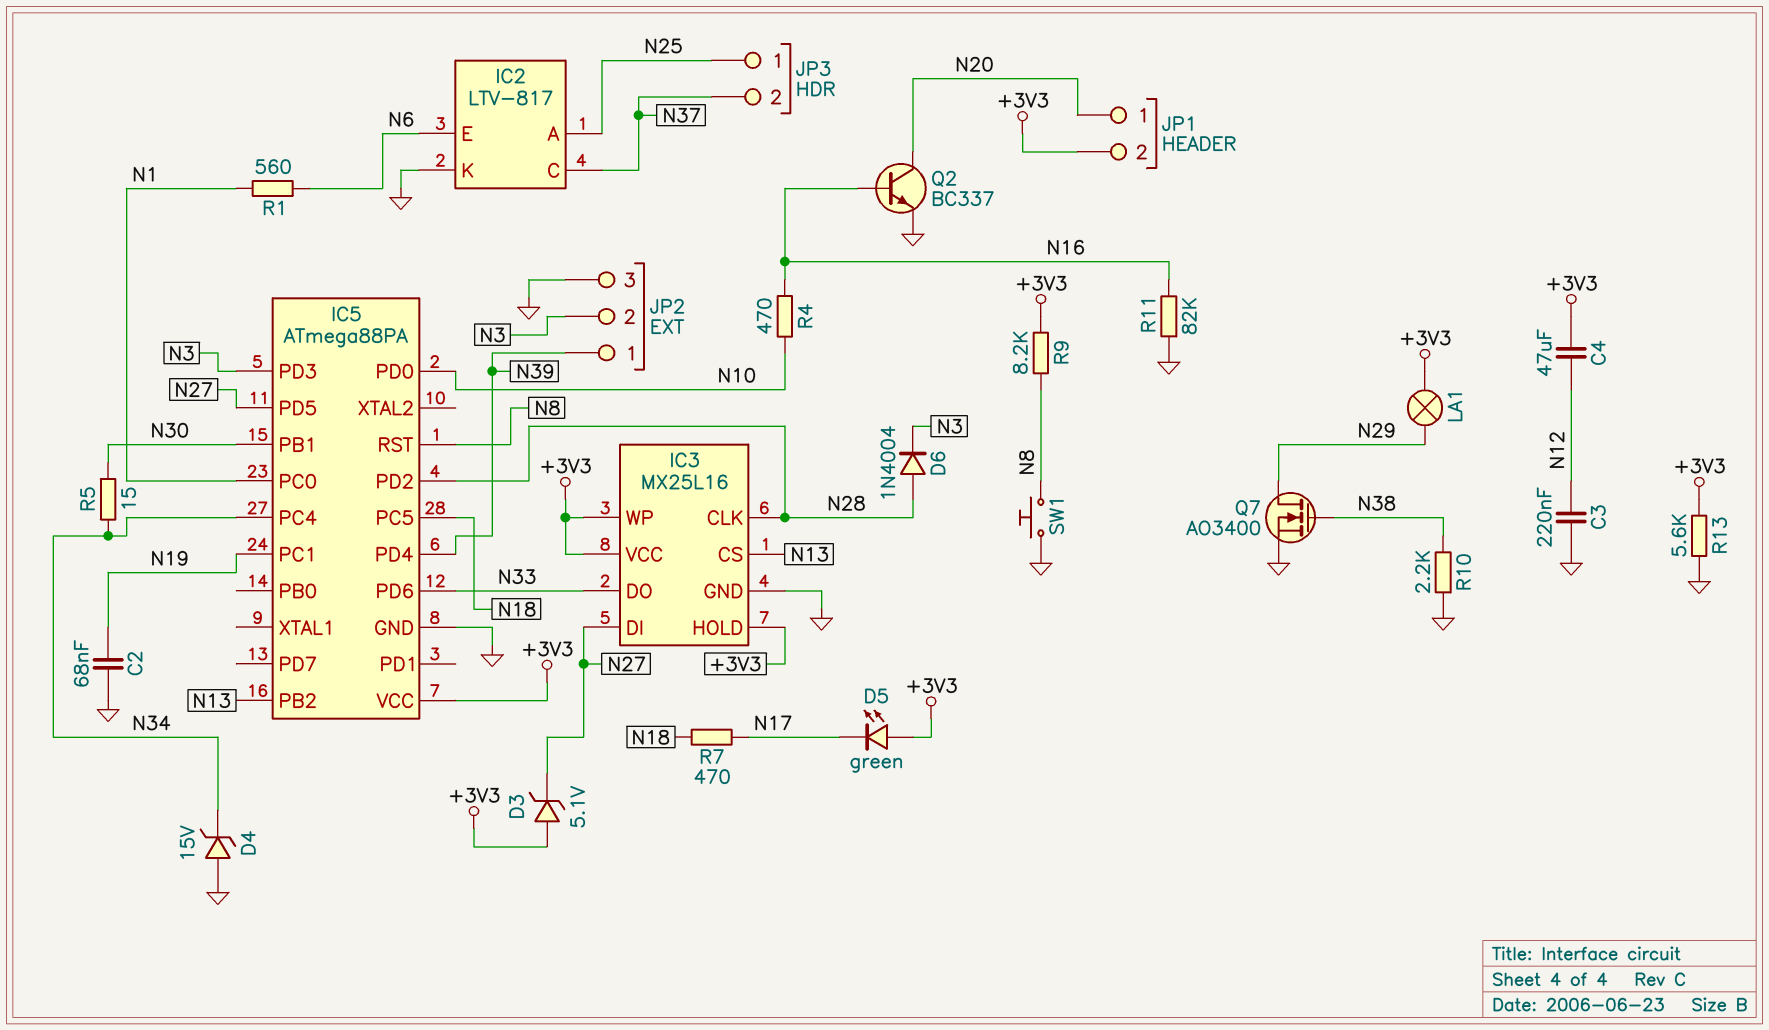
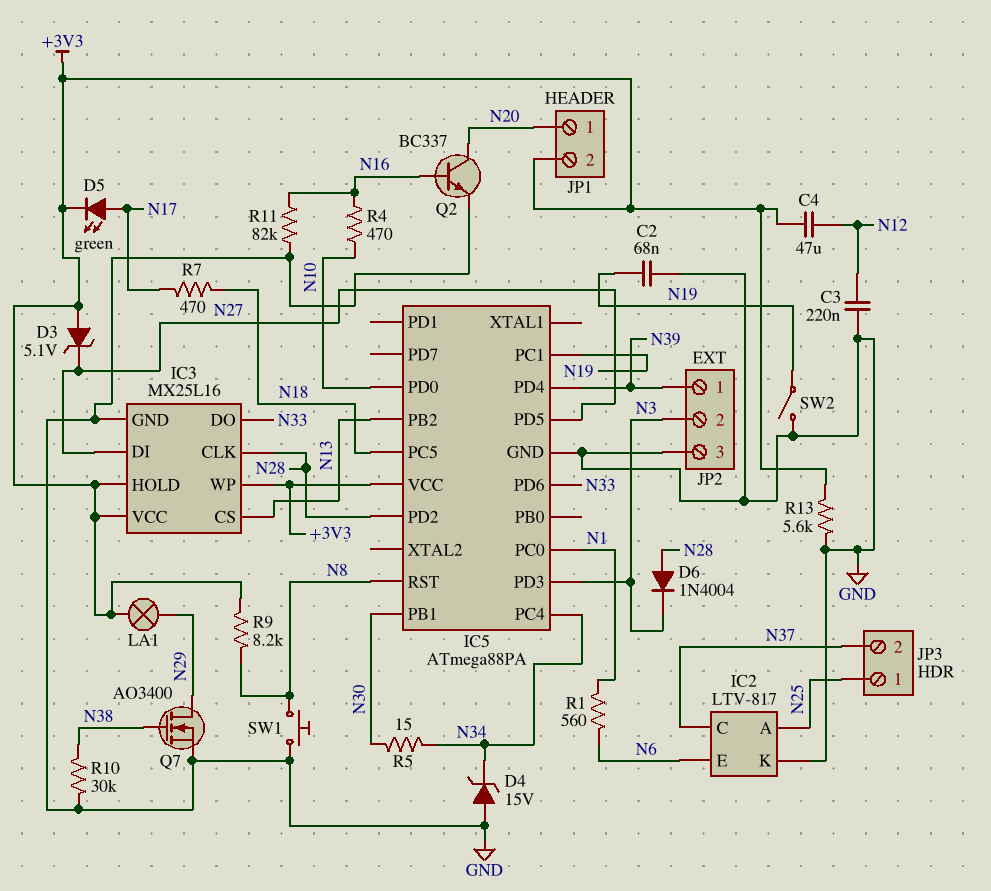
D5: LED green (A +3V3, K N17) -> LED green (A N17, K +3V3)
R10: 2.2k (GND, N38) -> 30k (GND, N38)
SW2: none -> switch (GND, N19)

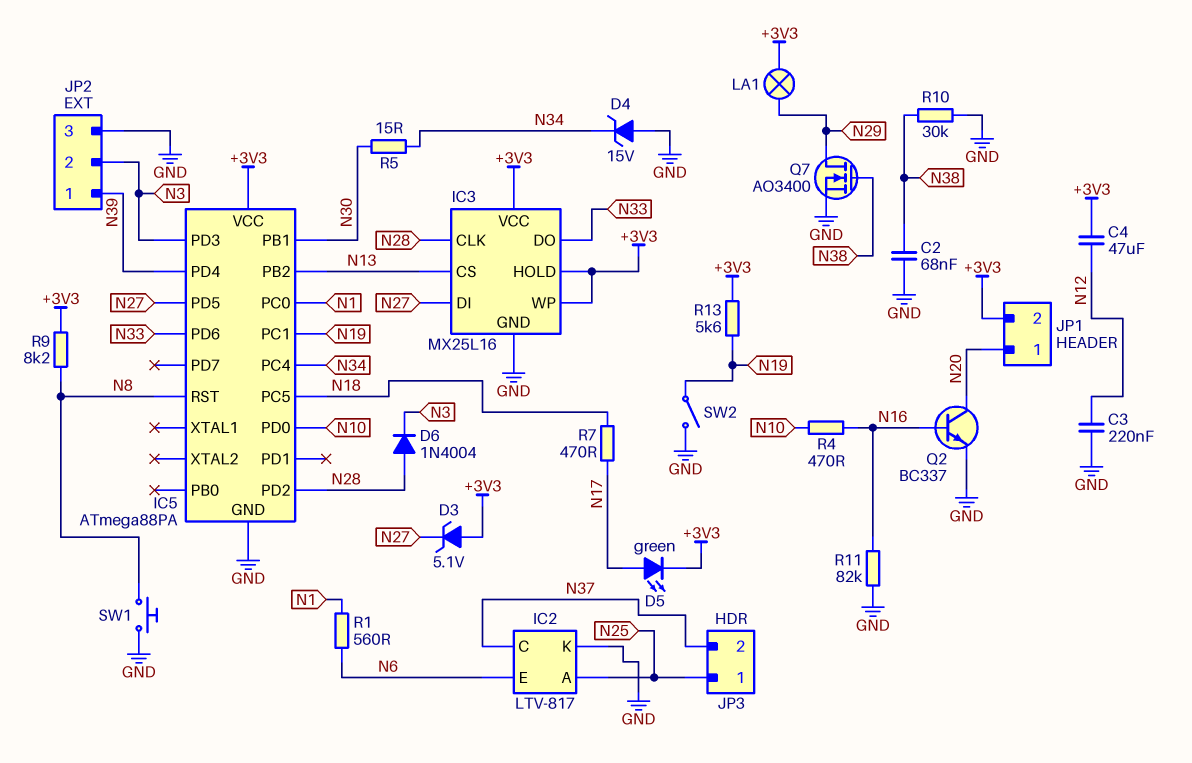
C2: 68nF (GND, N19) -> 68nF (GND, N38)
R13: 5.6k (+3V3, GND) -> 5.6k (+3V3, N19)

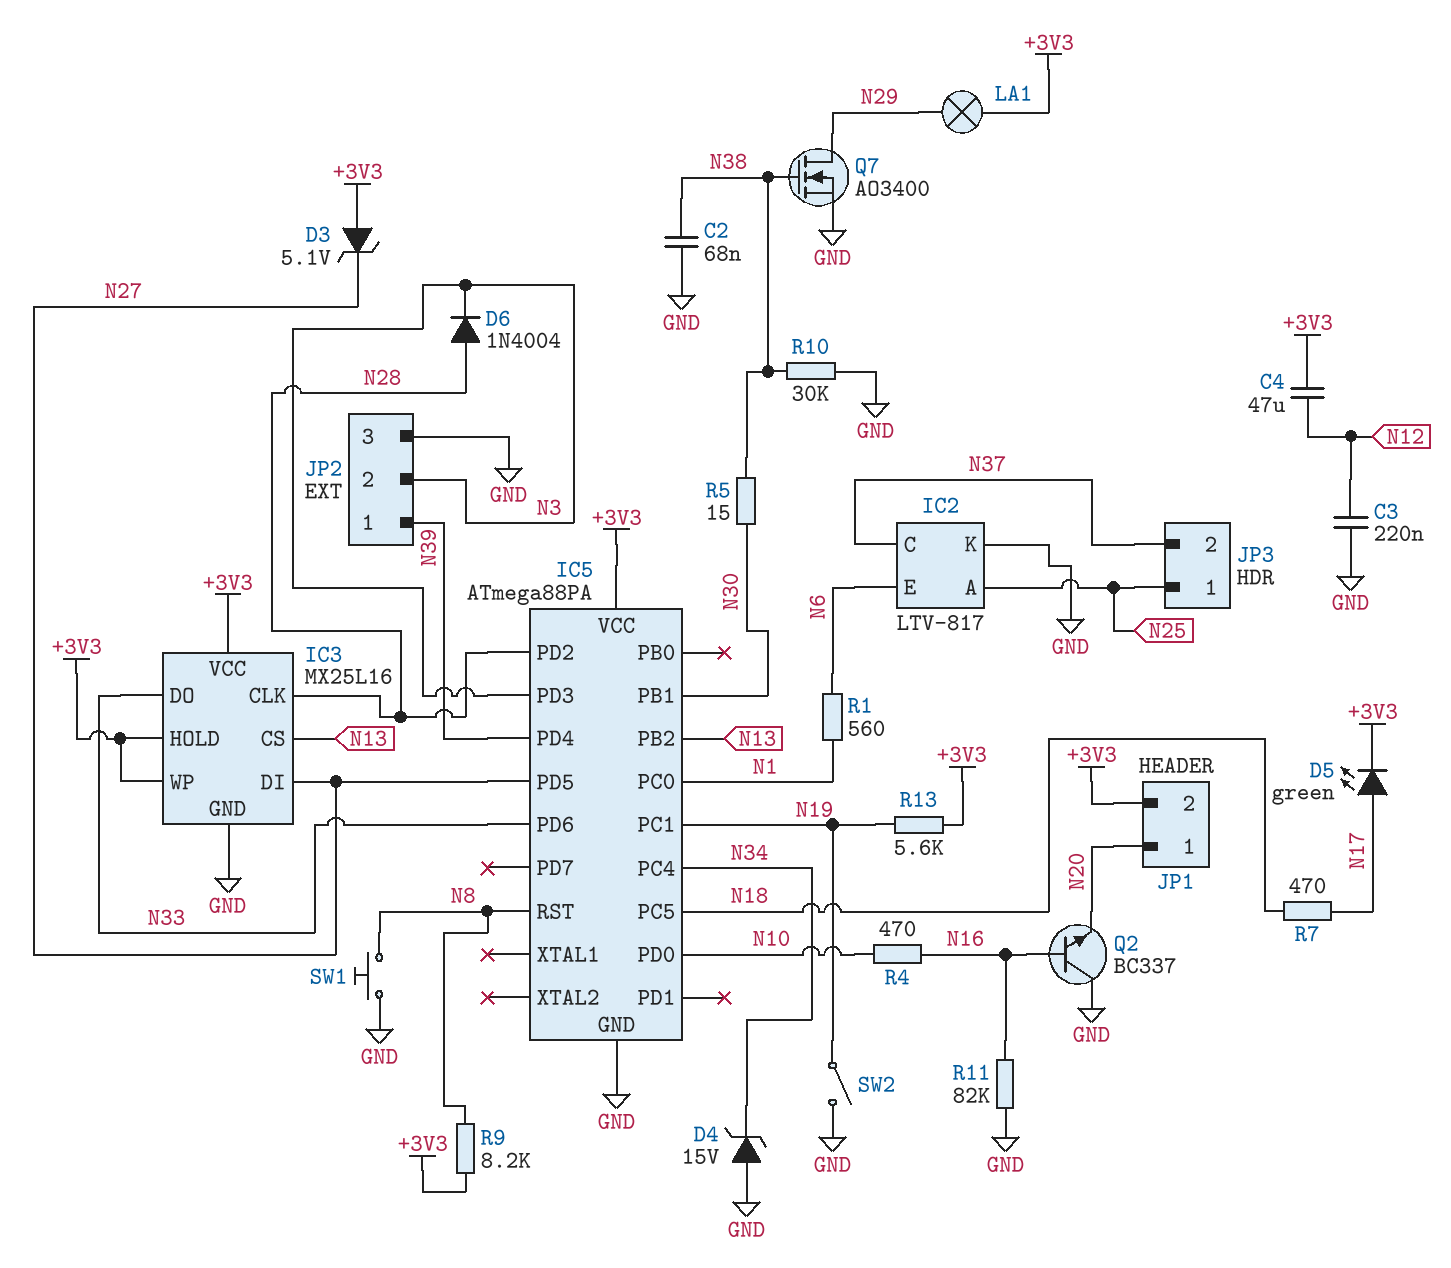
Q2: NPN BC337 (B N16, C N20, E GND) -> NPN BC337 (B N16, C GND, E N20)
R5: 15 (N30, N34) -> 15 (N30, N38)

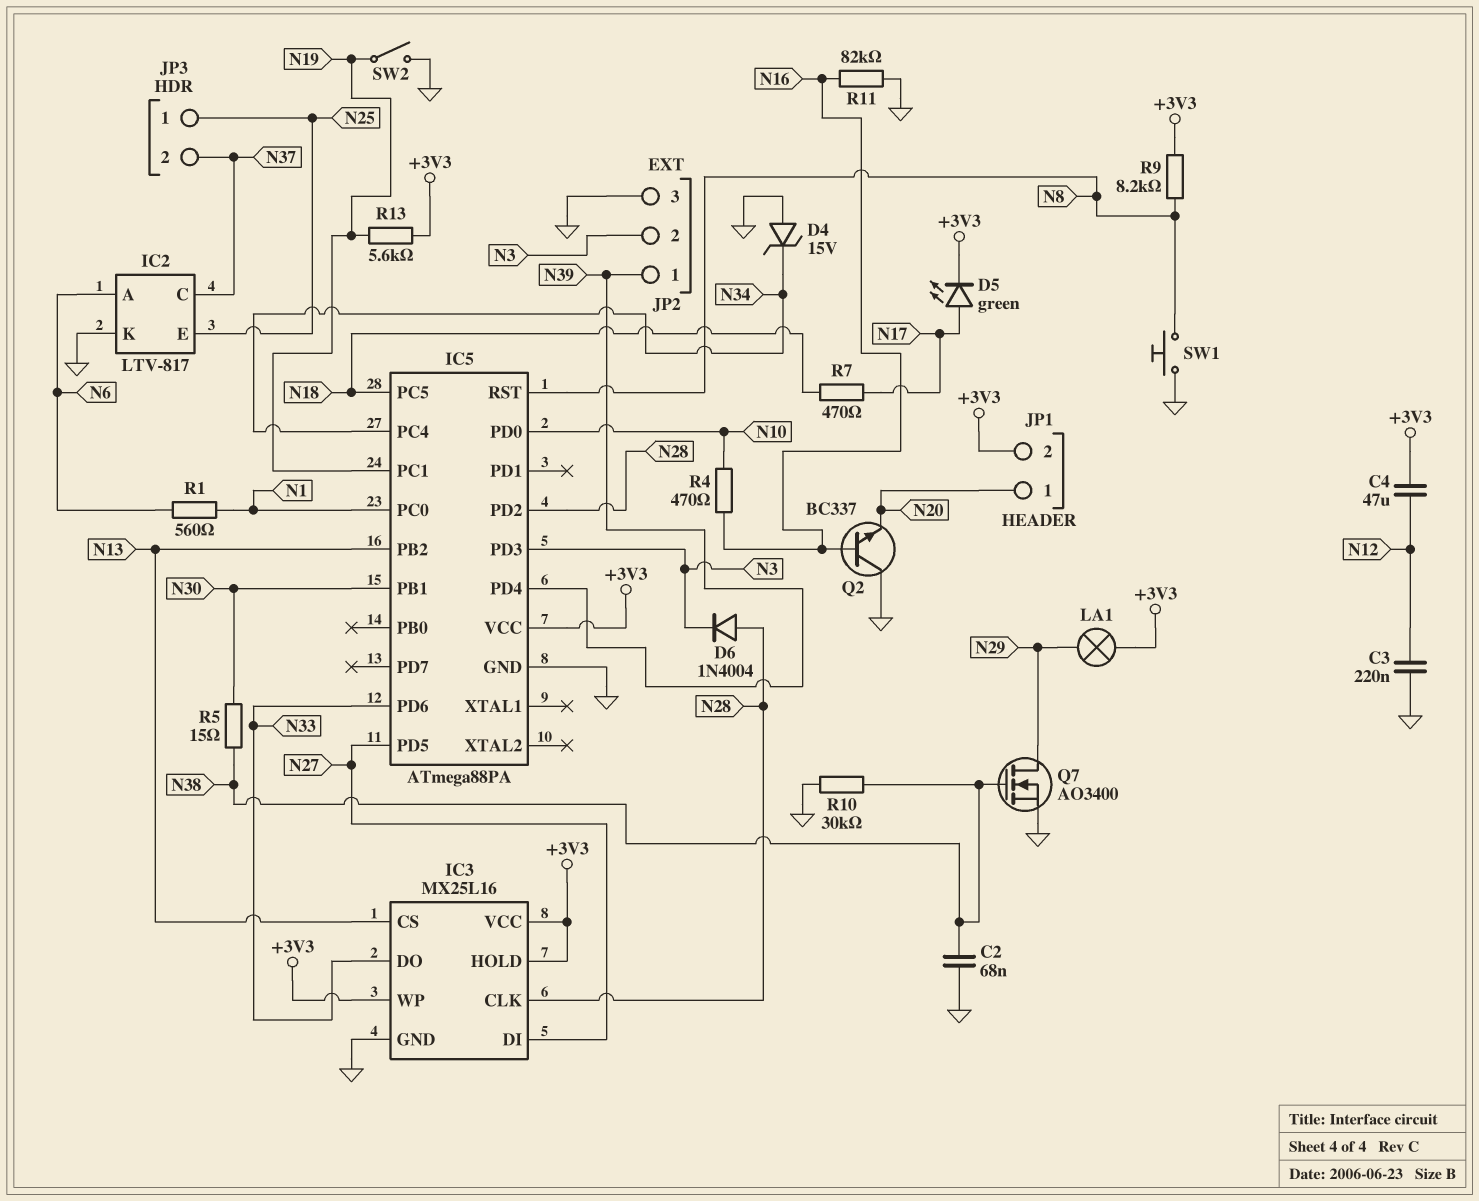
D3: zener 5.1V (A +3V3, K N27) -> none
IC2 pin A: N25 -> N6
IC2 pin E: N6 -> N25

